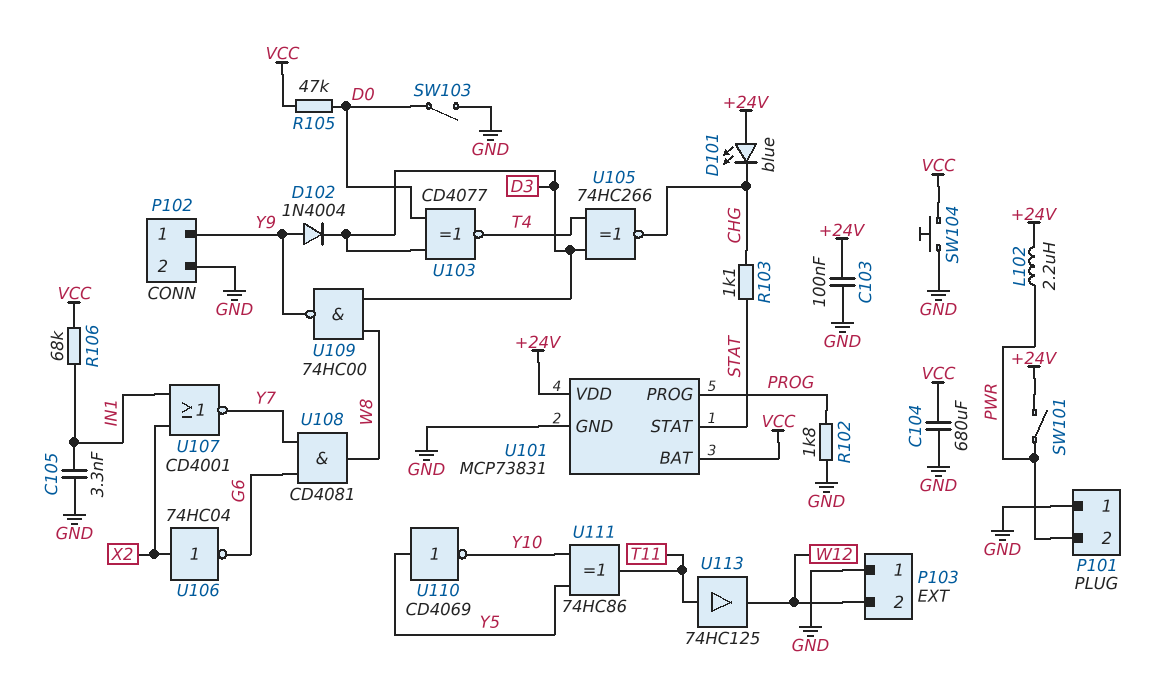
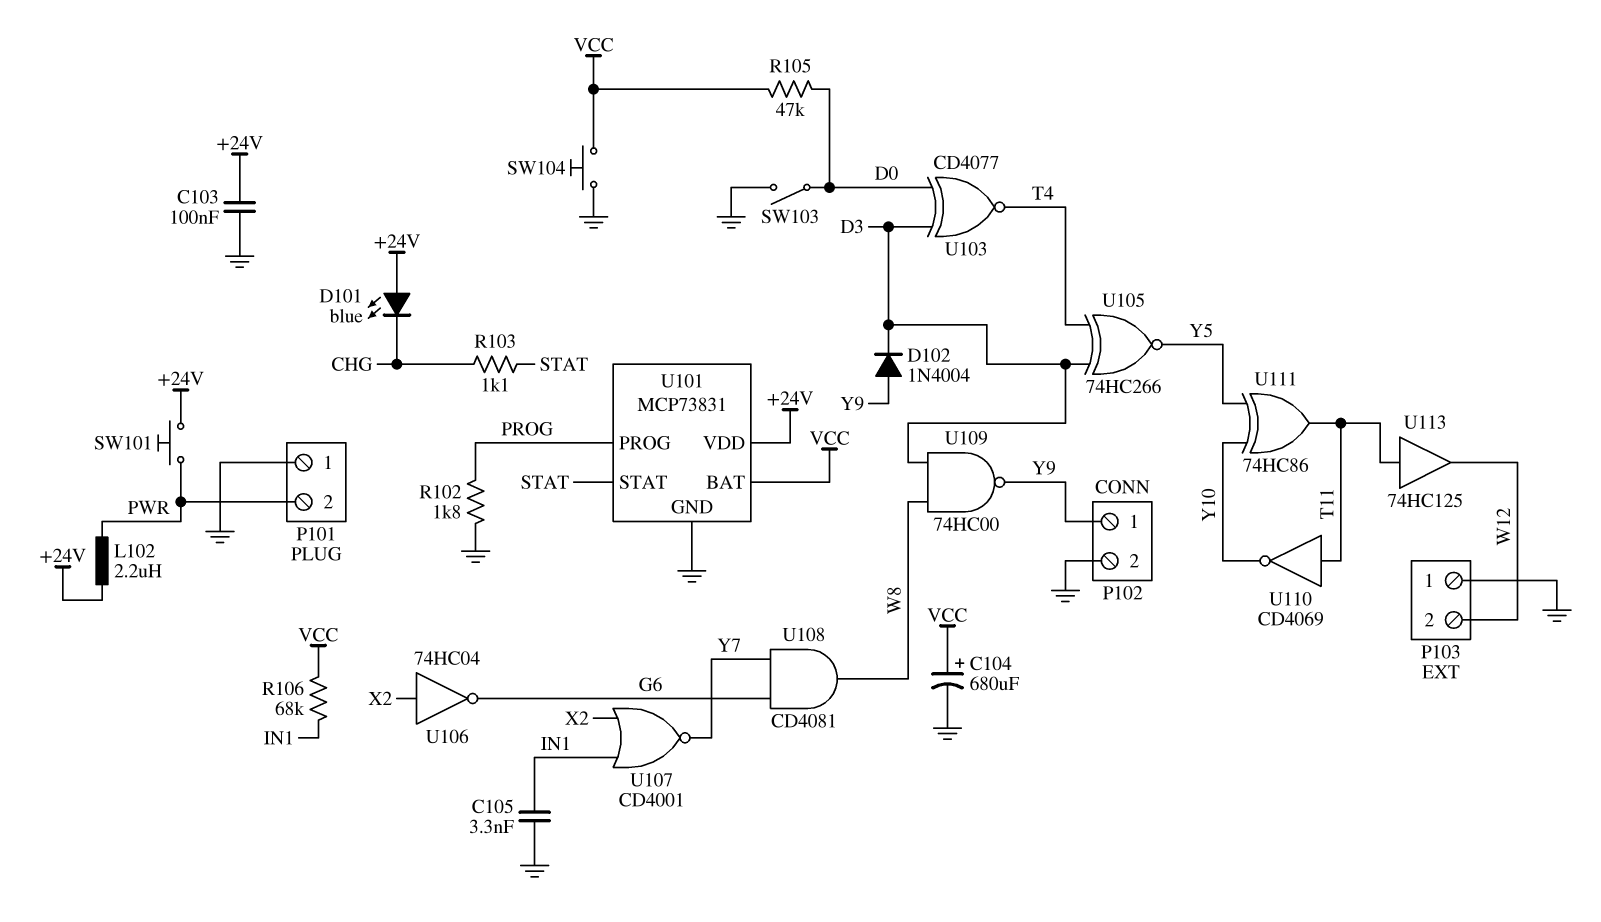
C104: 680uF (GND, VCC) -> 680uF (plus VCC, minus GND)
SW101: switch (+24V, PWR) -> button (+24V, PWR)
U105: XNOR 74HC266 (in D3, in T4, out CHG) -> XNOR 74HC266 (in D3, in T4, out Y5)
U110: NOT CD4069 (in Y5, out Y10) -> NOT CD4069 (in T11, out Y10)

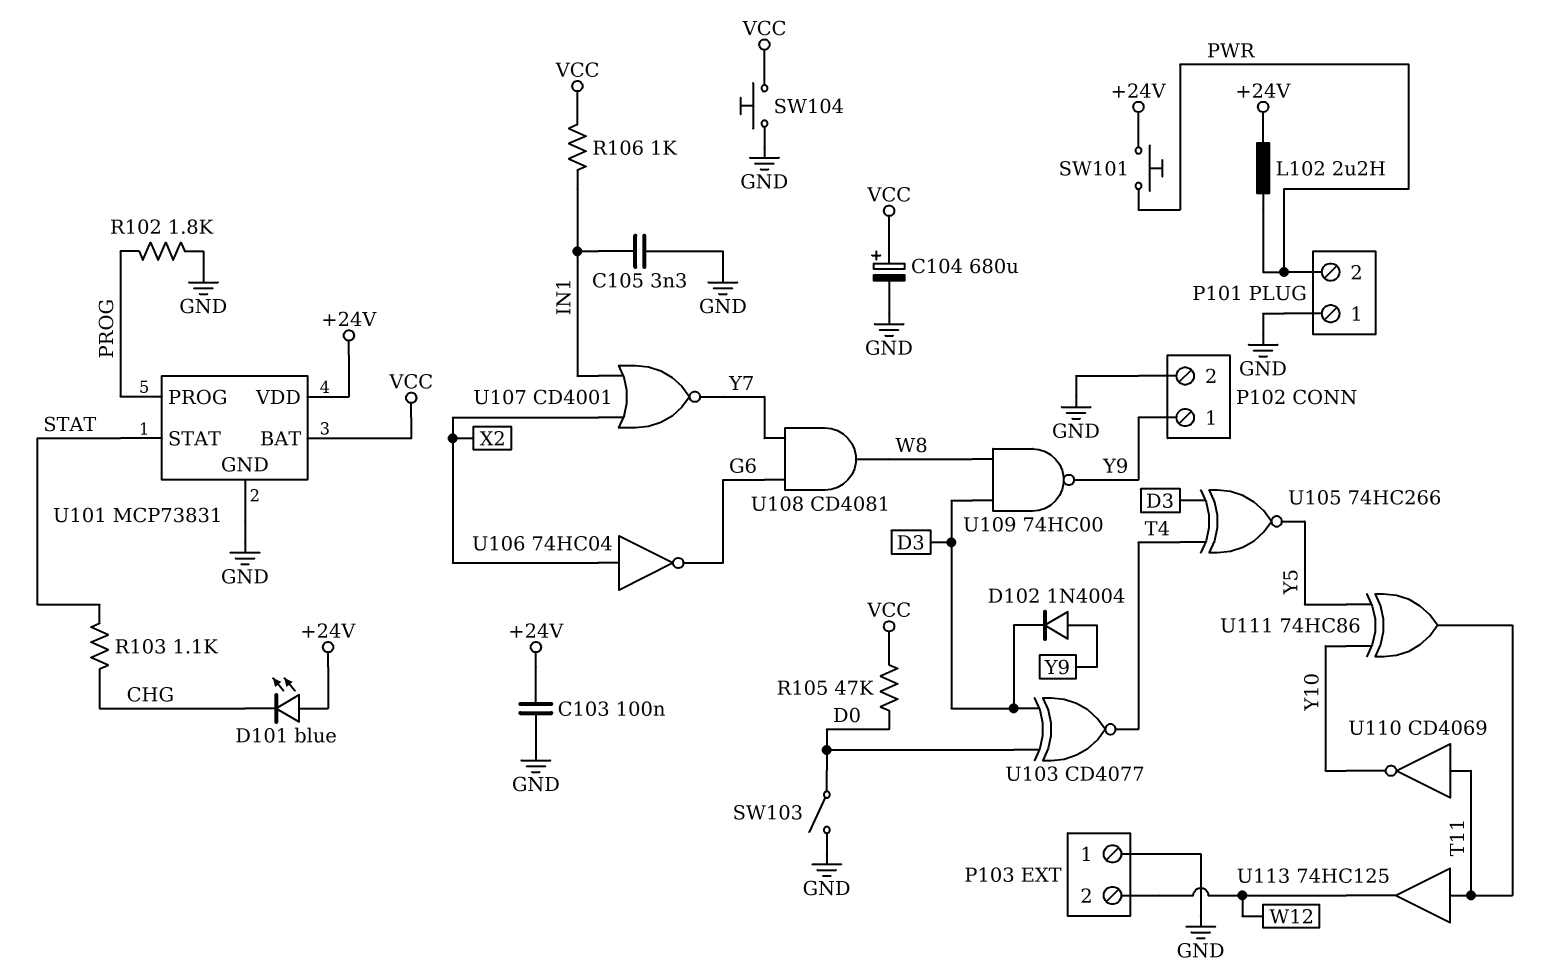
R106: 68k (IN1, VCC) -> 1k (IN1, VCC)

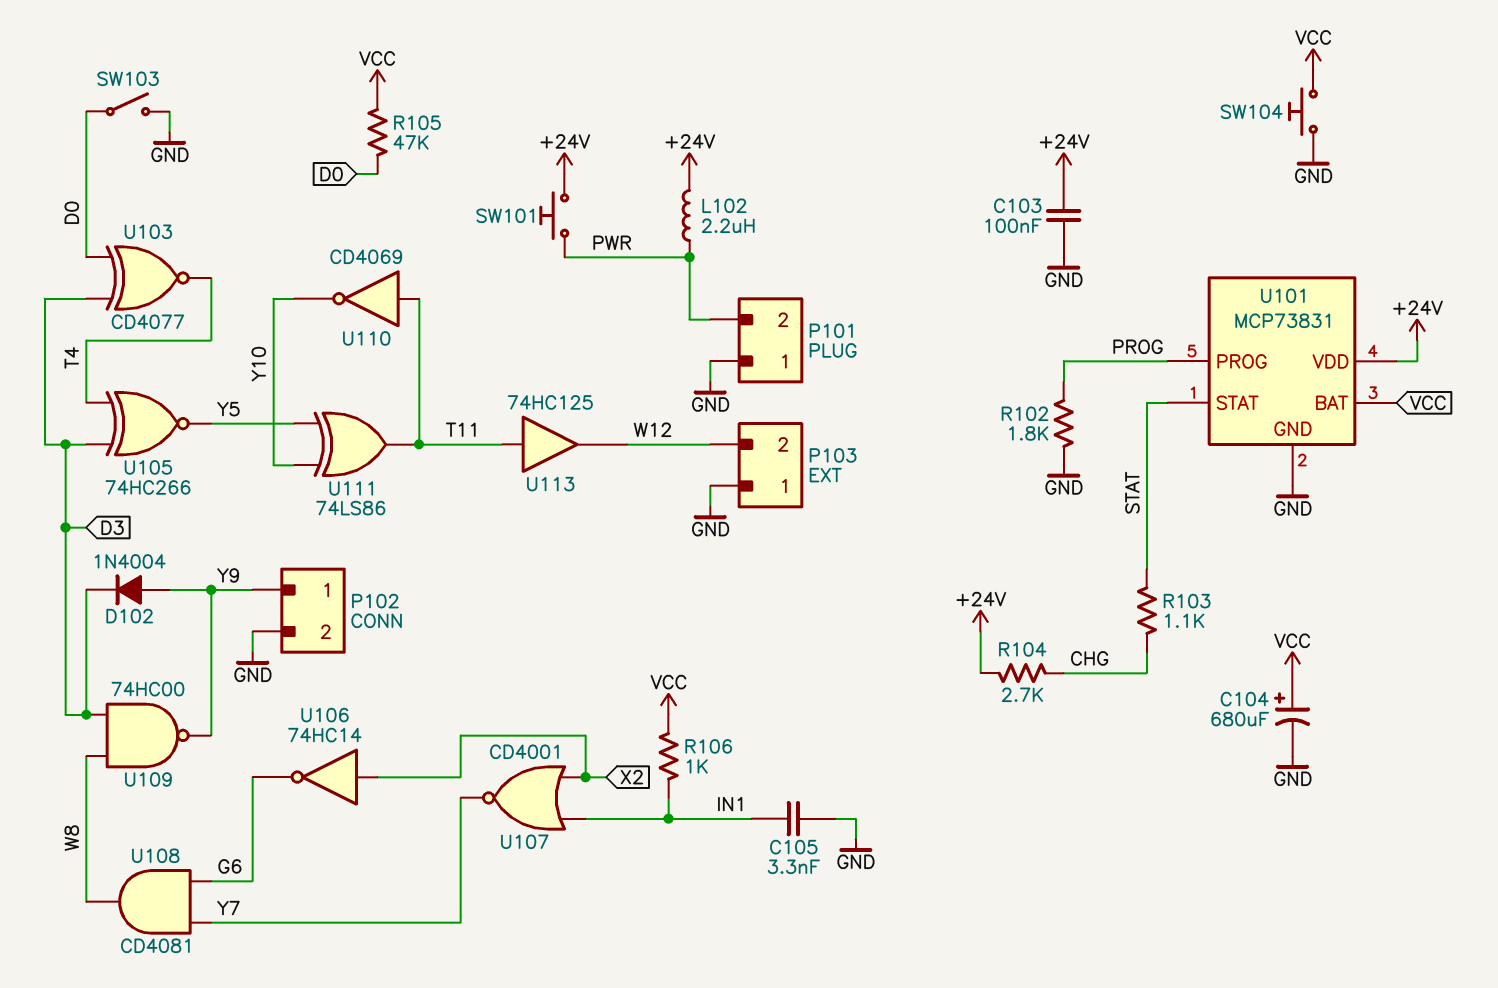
D101: LED blue (A +24V, K CHG) -> none
R104: none -> 2.7k (+24V, CHG)
U106: NOT 74HC04 (in X2, out G6) -> NOT 74HC14 (in X2, out G6)
U111: XOR 74HC86 (in Y5, in Y10, out T11) -> XOR 74LS86 (in Y5, in Y10, out T11)

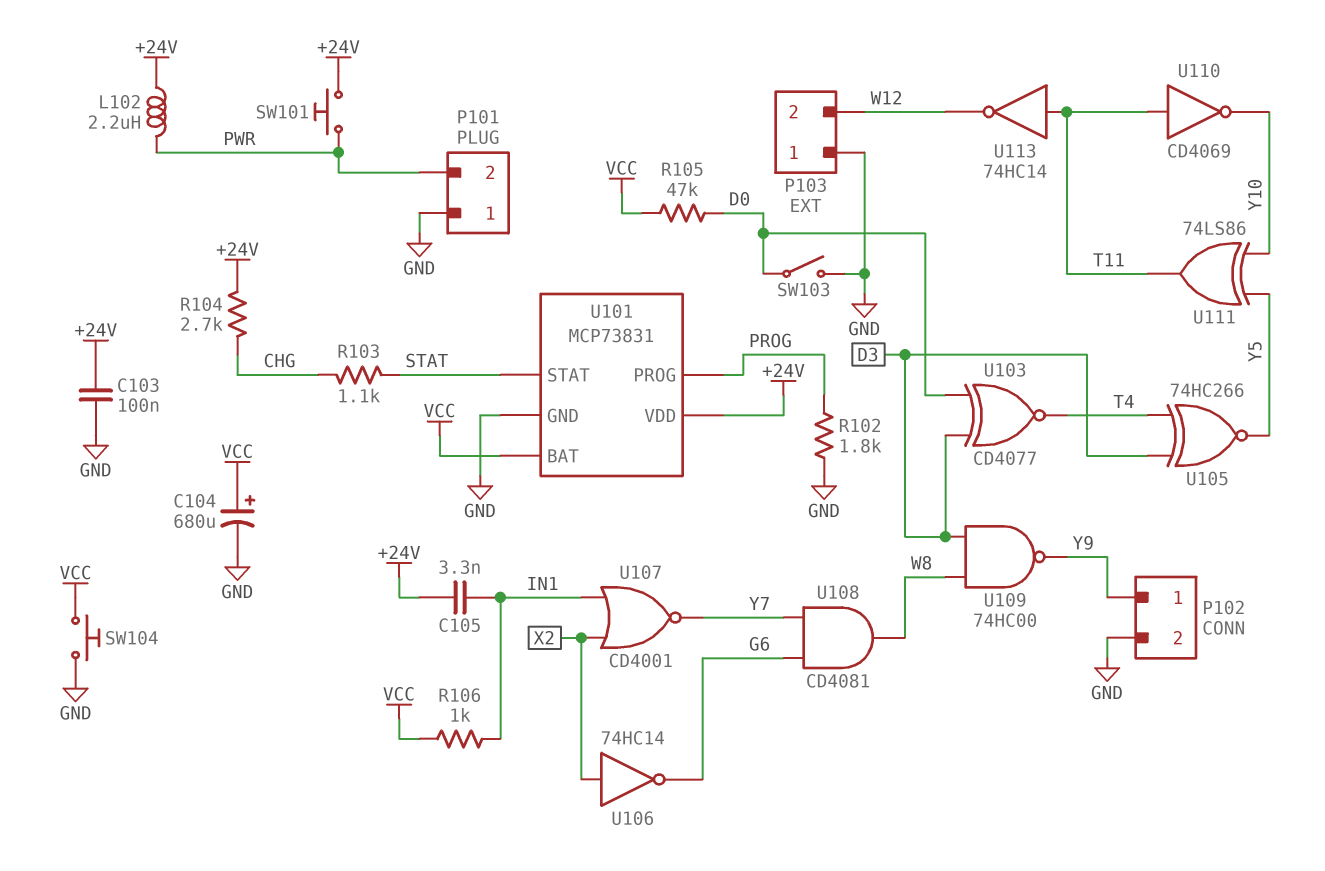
C105: 3.3nF (GND, IN1) -> 3.3nF (+24V, IN1)
D102: diode 1N4004 (A Y9, K D3) -> none
U113: buffer 74HC125 (in T11, out W12) -> NOT 74HC14 (in T11, out W12)

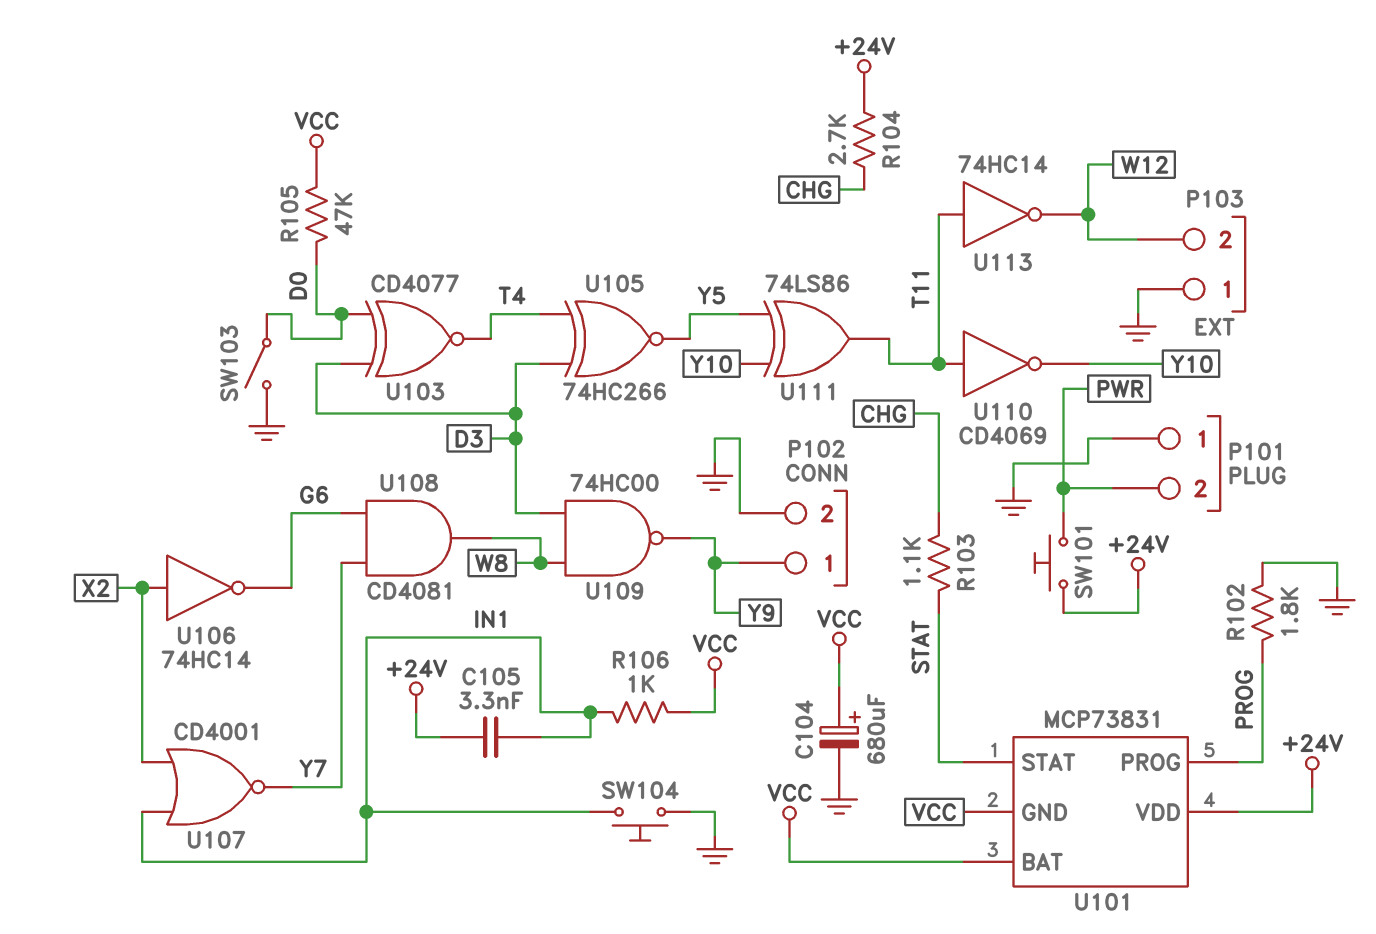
C103: 100nF (+24V, GND) -> none
L102: 2.2uH (+24V, PWR) -> none
SW104: button (GND, VCC) -> button (GND, IN1)
U101 pin GND: GND -> VCC

